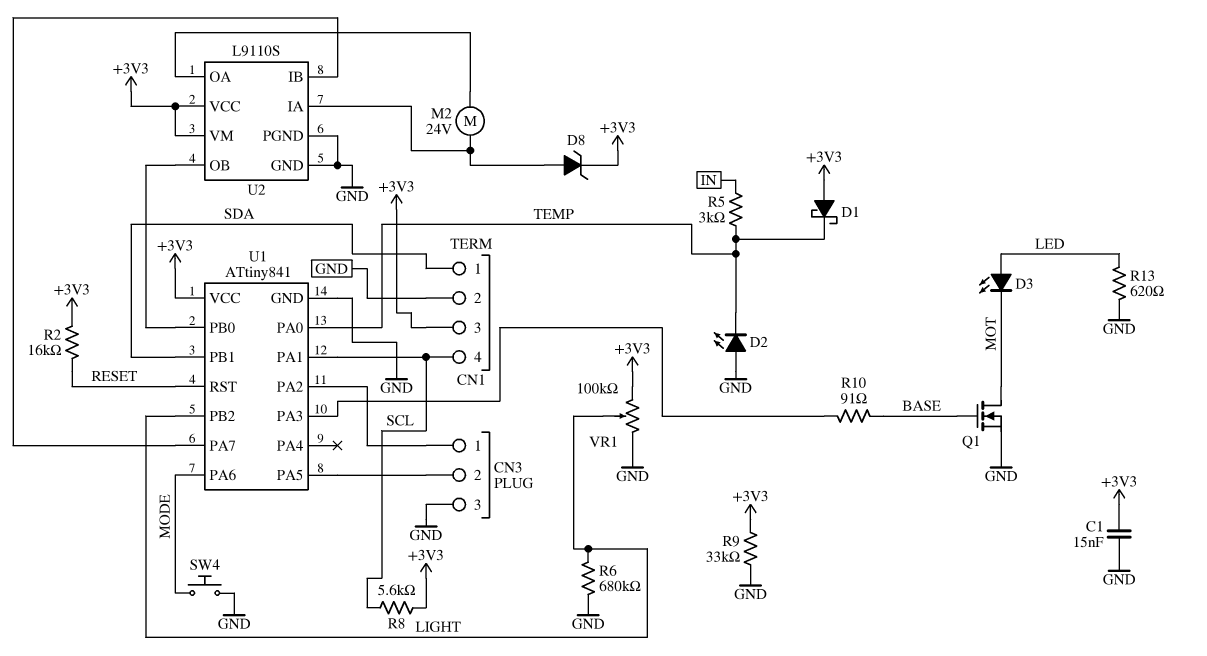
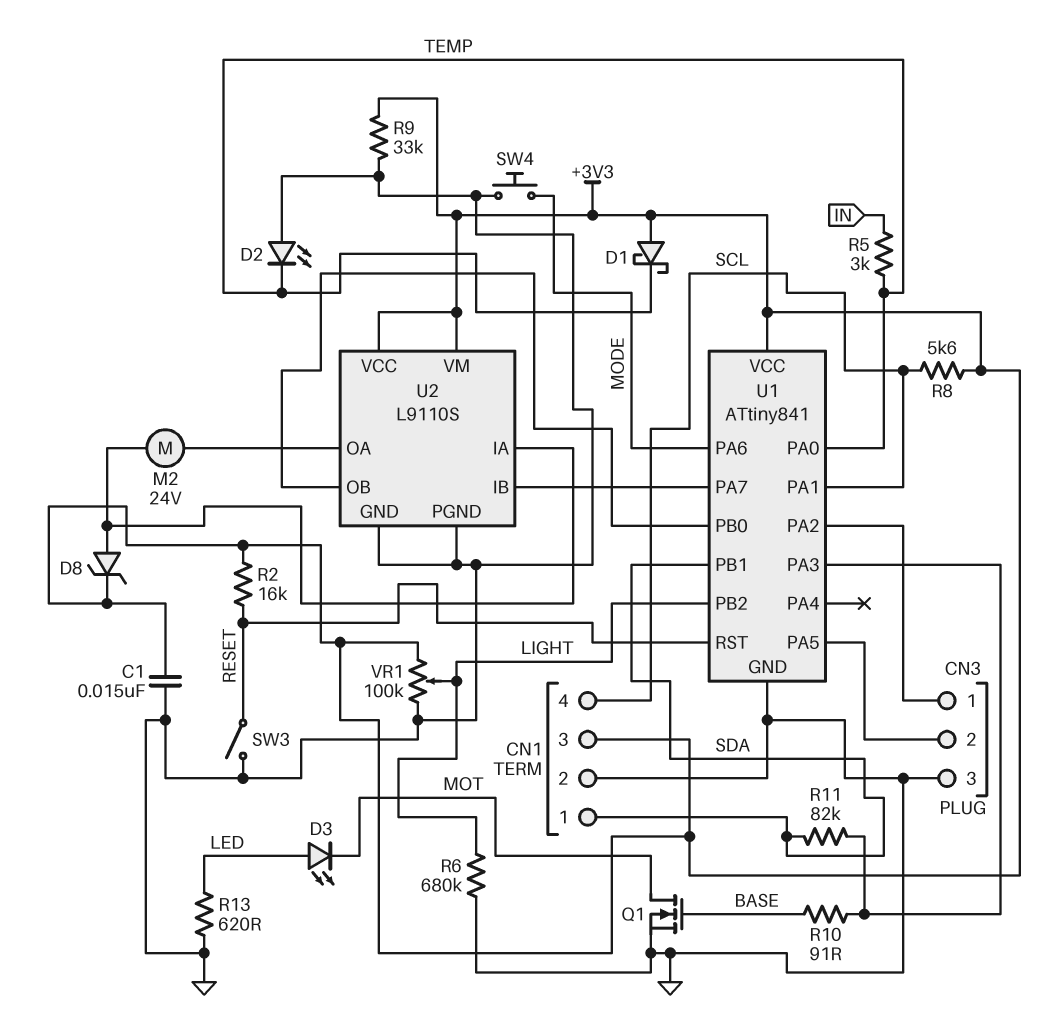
R11: none -> 82k (SDA, U1/PA3)
SW3: none -> switch (GND, RESET)

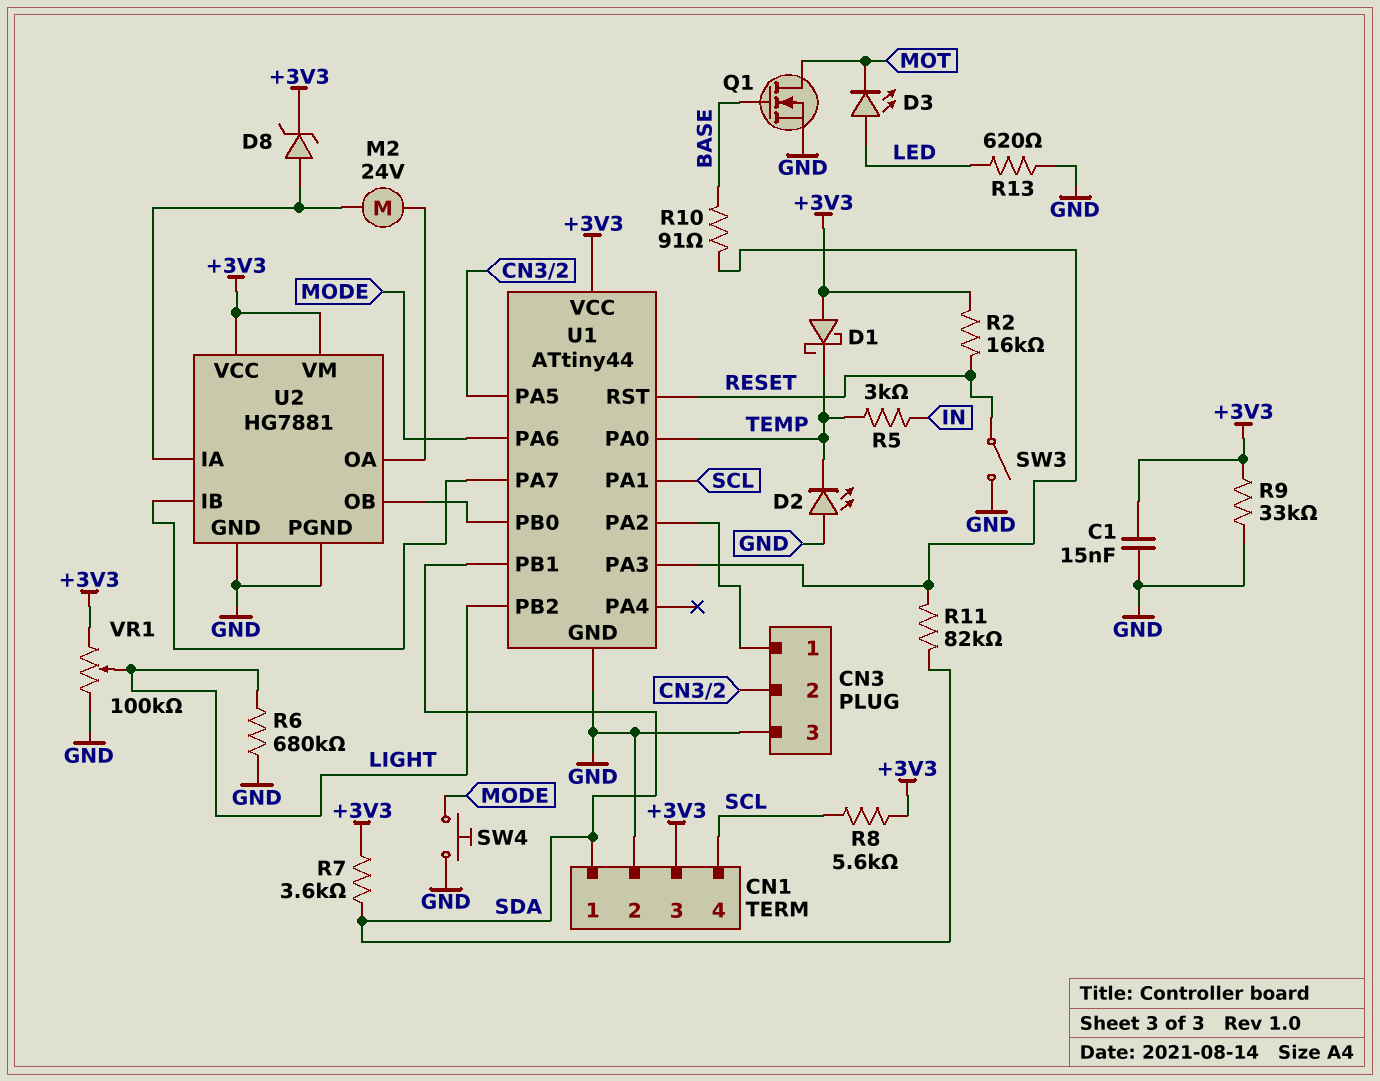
R7: none -> 3.6k (+3V3, SDA)
U1: ATtiny841 -> ATtiny44
U2: L9110S -> HG7881

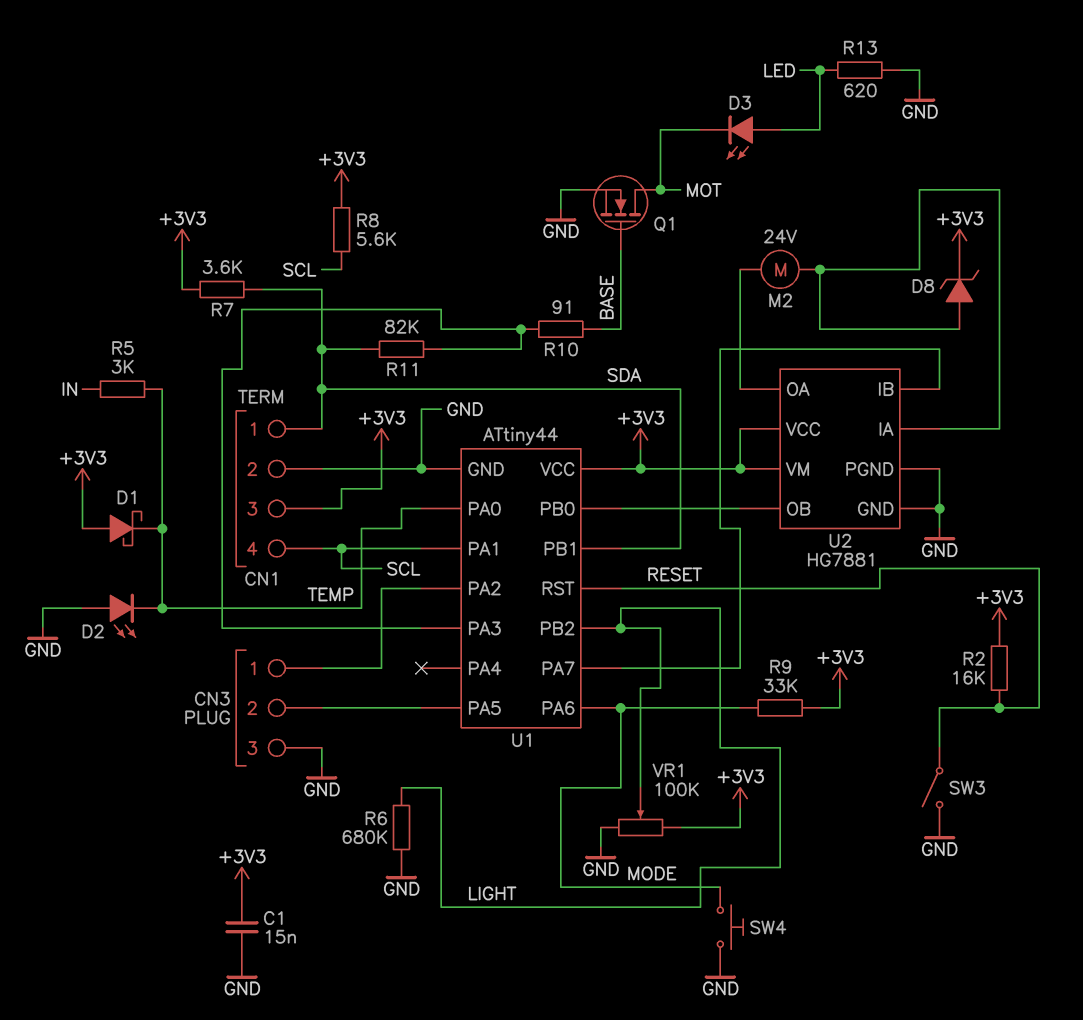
R9: 33k (+3V3, GND) -> 33k (+3V3, MODE)

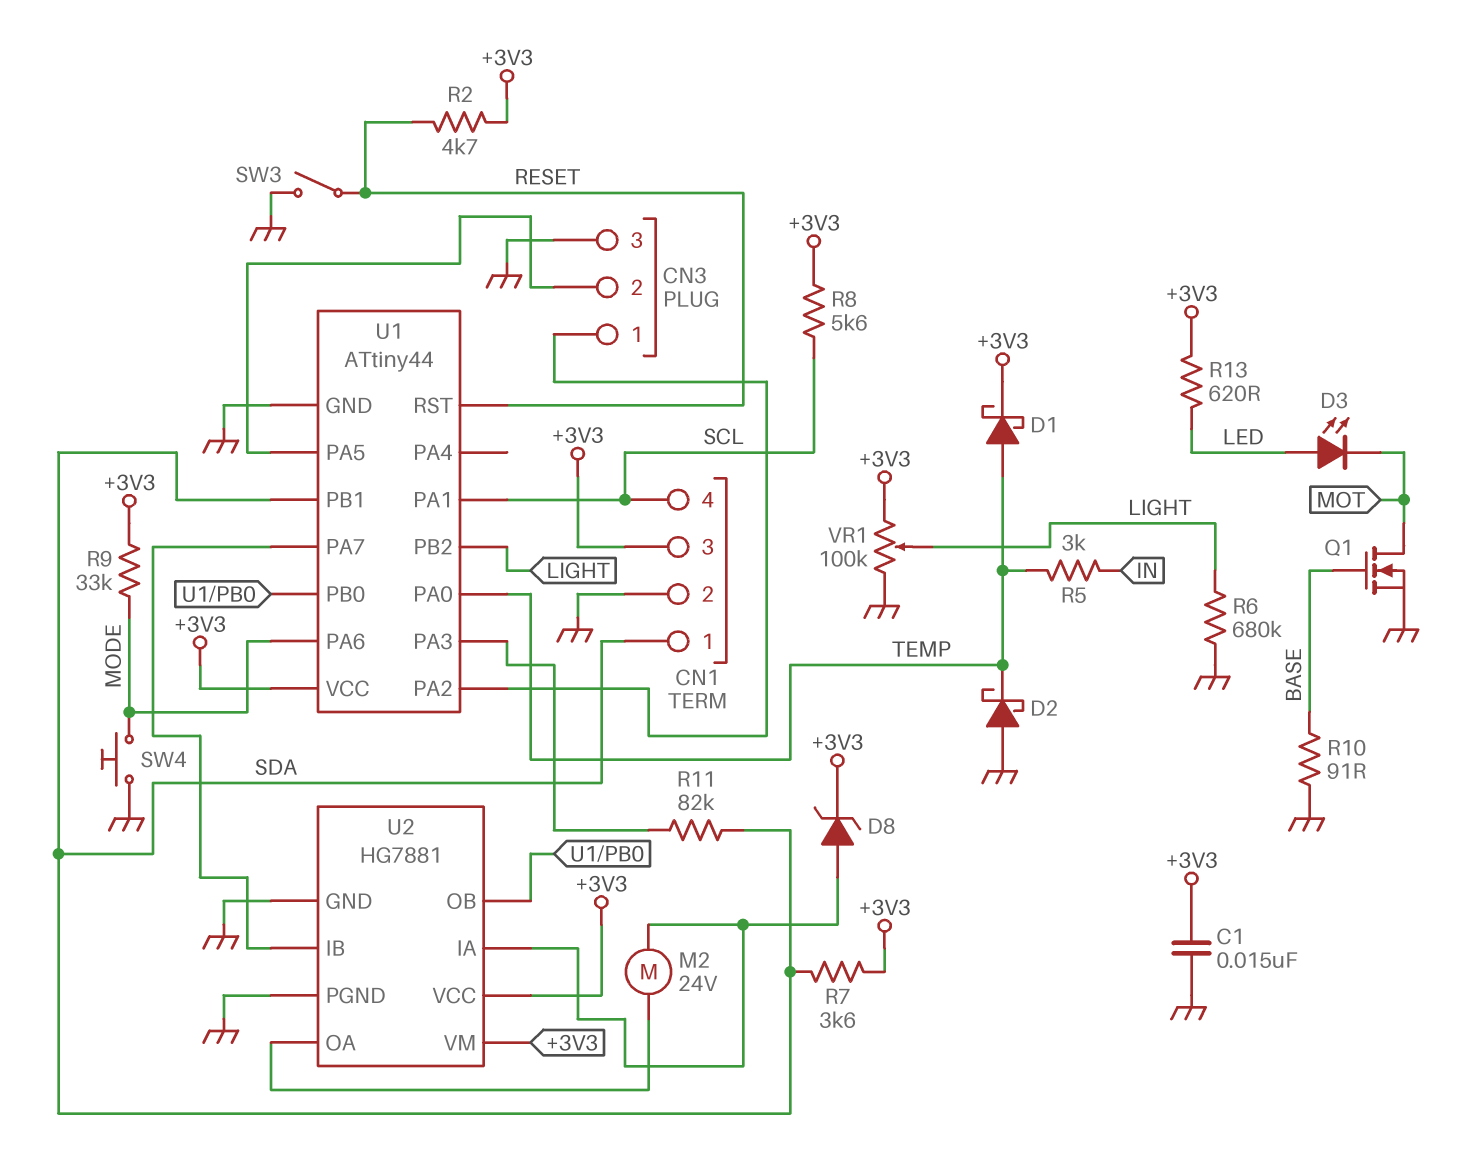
D1: schottky (A +3V3, K TEMP) -> schottky (A TEMP, K +3V3)
D2: LED (A GND, K TEMP) -> schottky (A GND, K TEMP)
R2: 16k (+3V3, RESET) -> 4.7k (+3V3, RESET)
R10: 91 (BASE, U1/PA3) -> 91 (BASE, GND)
R13: 620 (GND, LED) -> 620 (+3V3, LED)

